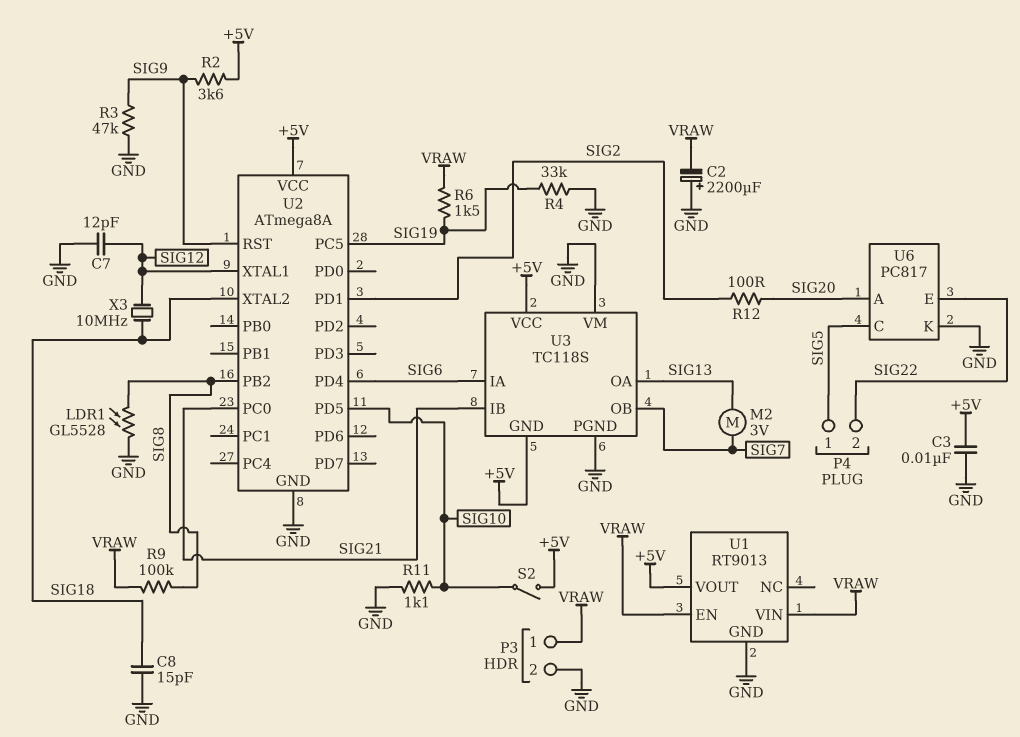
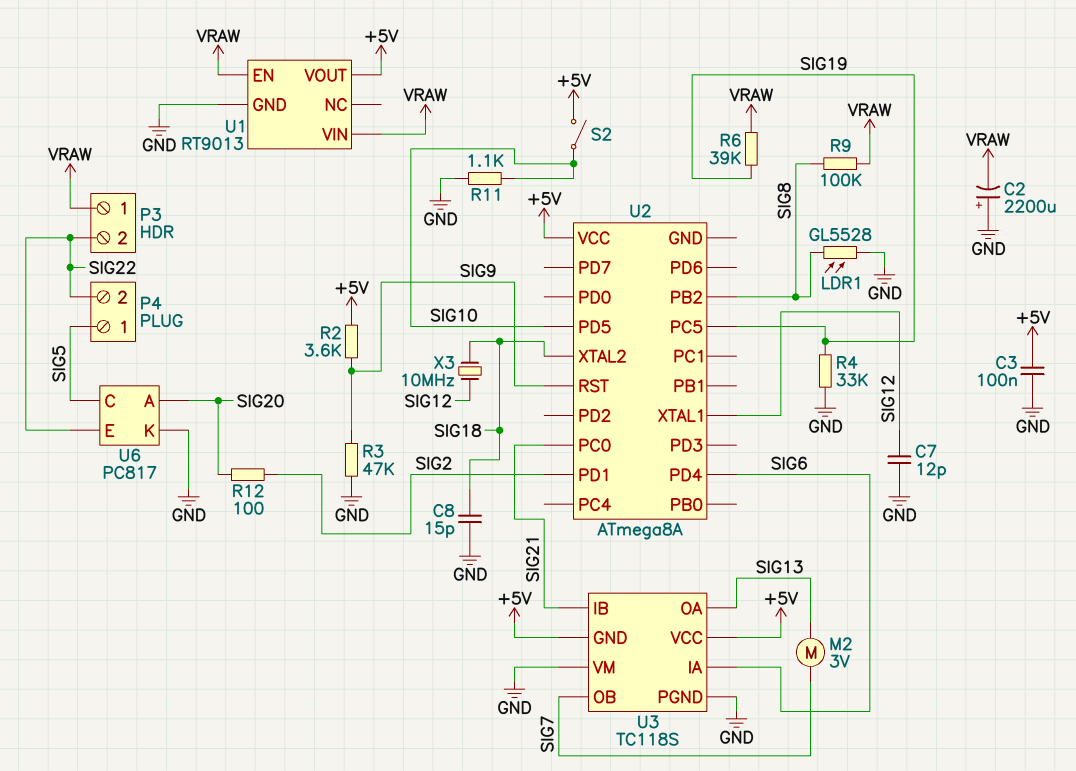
C3: 10nF (+5V, GND) -> 100nF (+5V, GND)
P3 pin 2: GND -> SIG22
R6: 1.5k (SIG19, VRAW) -> 39k (SIG19, VRAW)
U2 pin GND: GND -> none

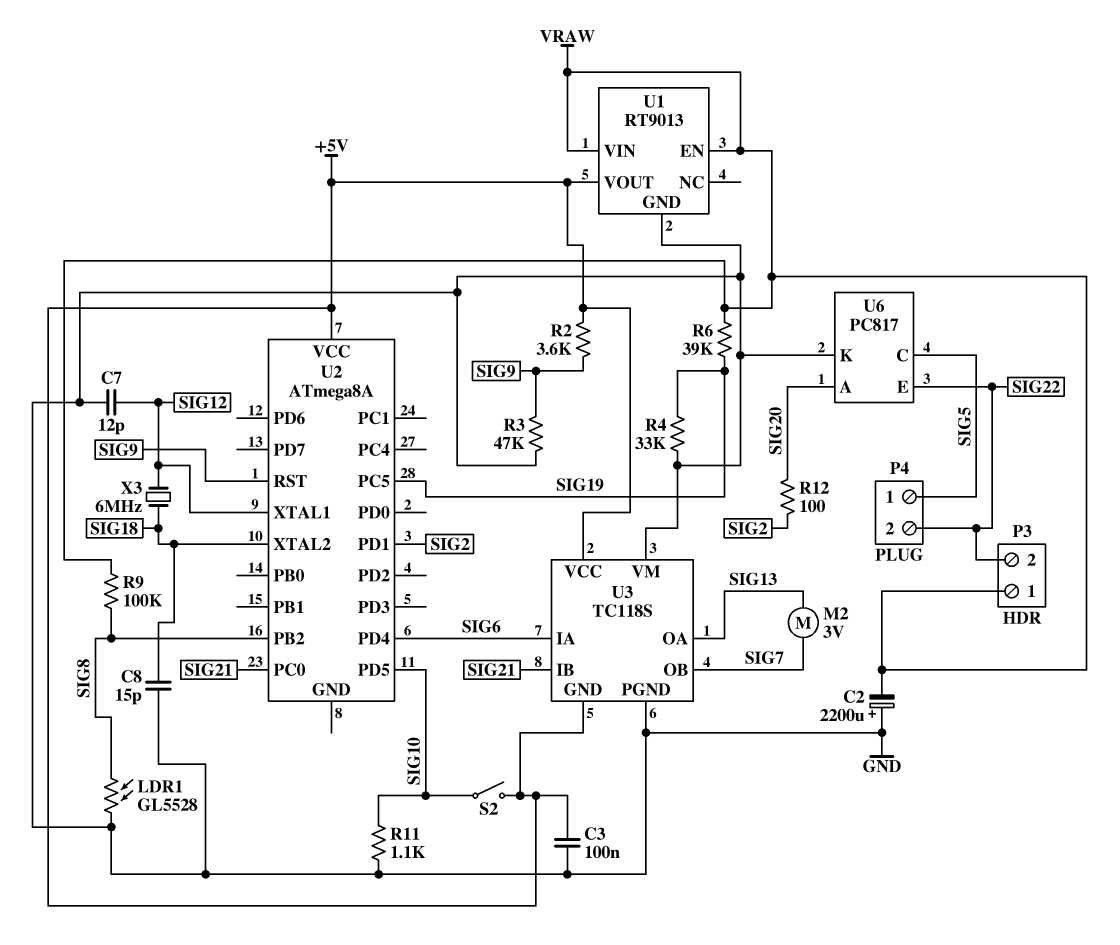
X3: 10MHz (SIG12, SIG18) -> 6MHz (SIG12, SIG18)

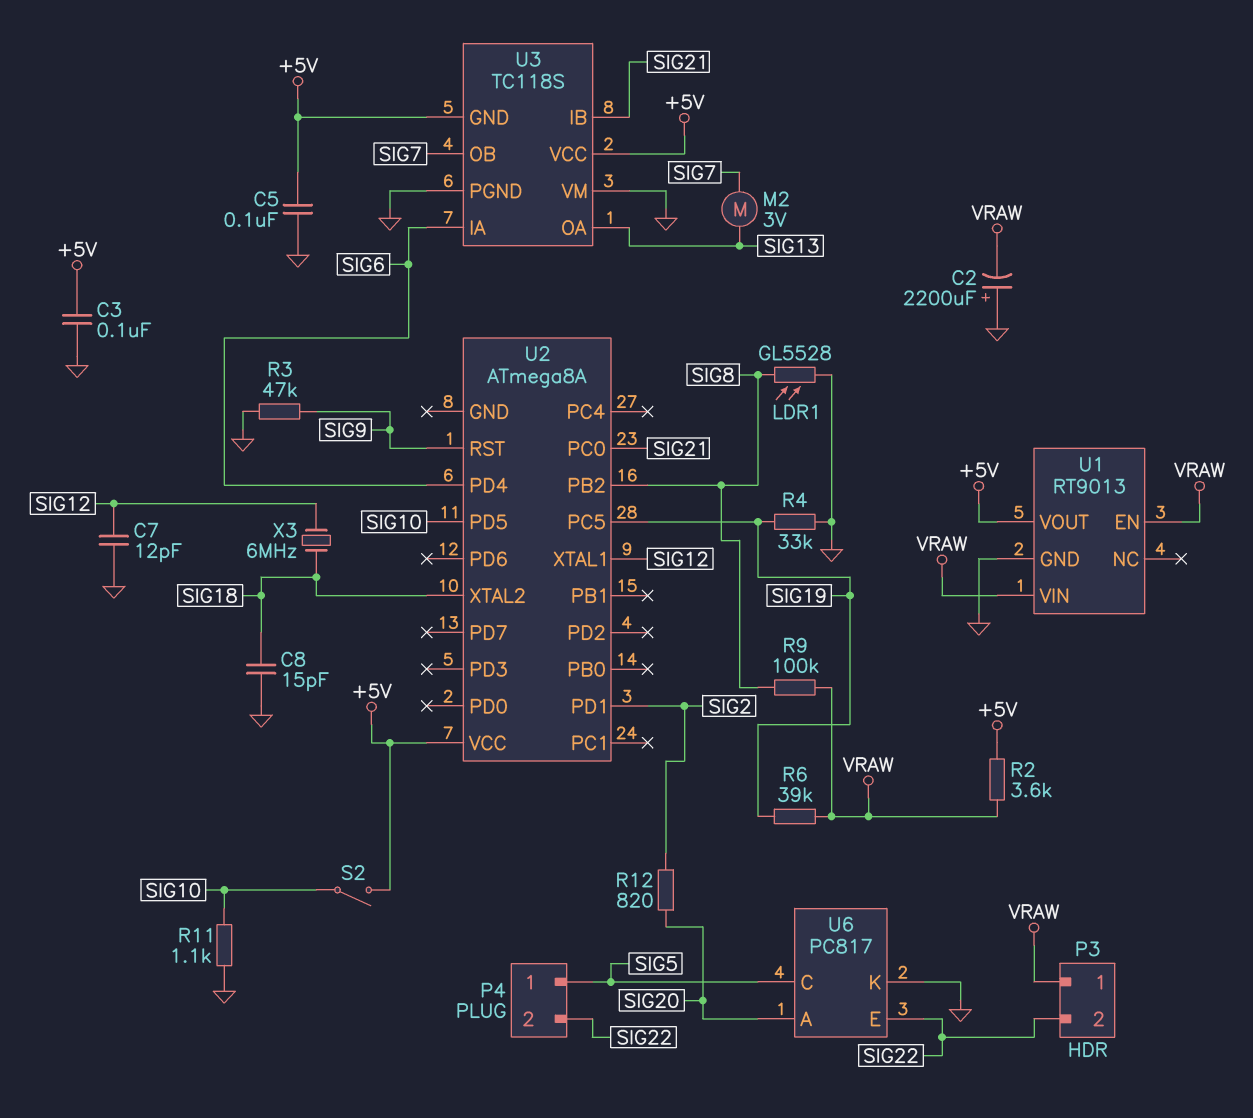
C5: none -> 100nF (+5V, GND)
R2: 3.6k (+5V, SIG9) -> 3.6k (+5V, VRAW)
R12: 100 (SIG2, SIG20) -> 820 (SIG2, SIG20)

